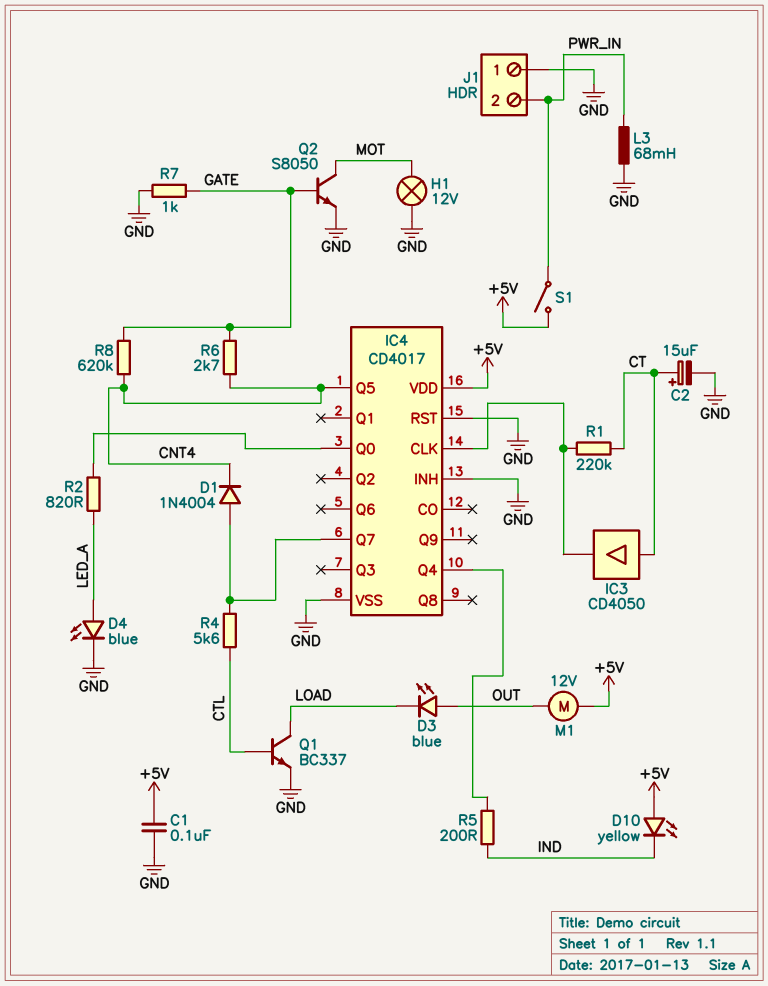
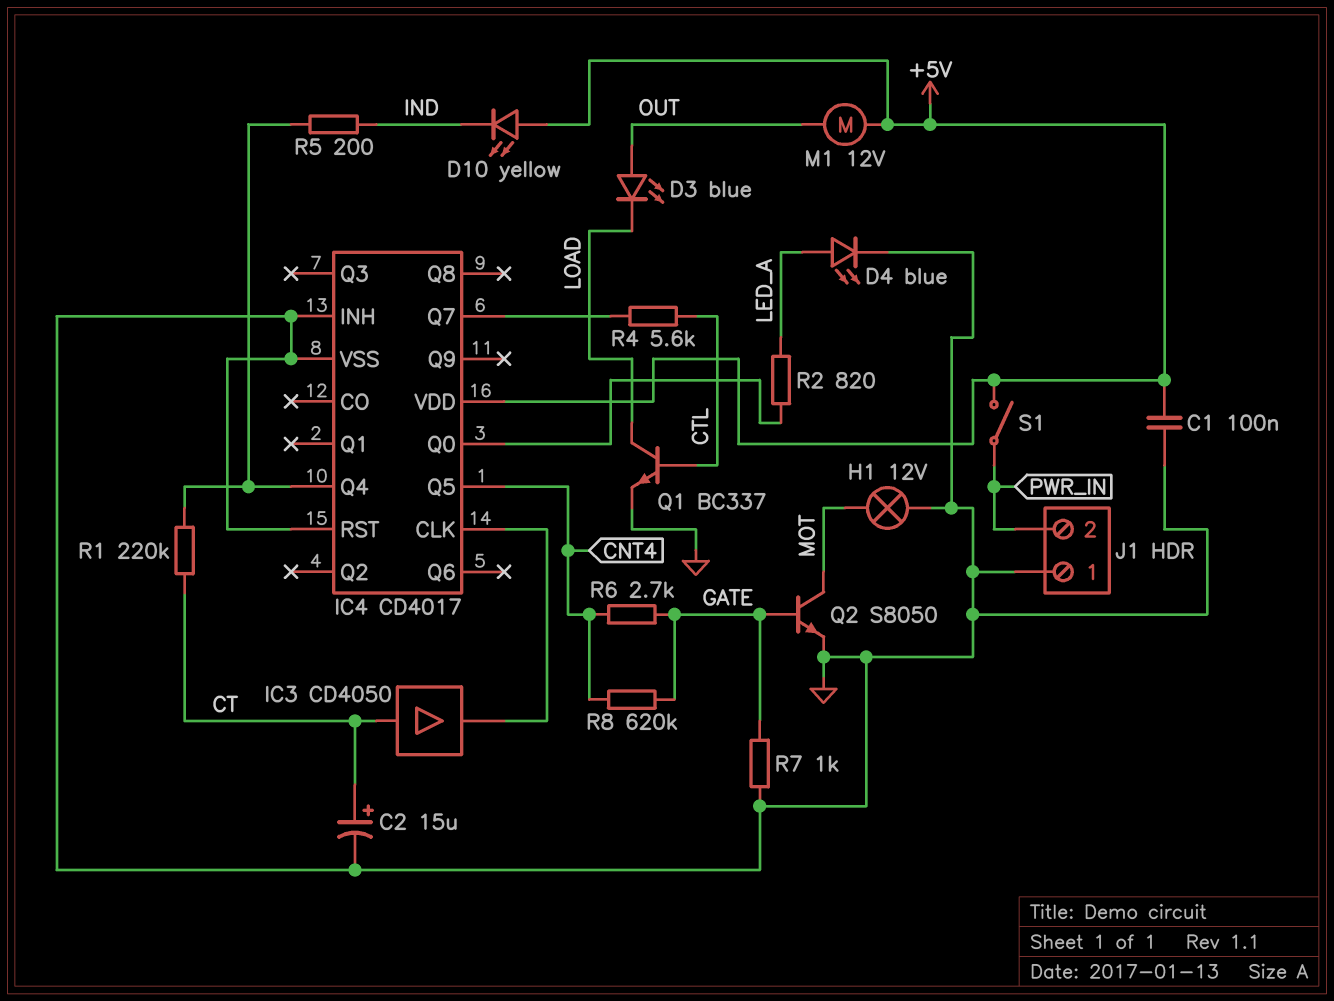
D1: diode 1N4004 (A IC4/Q7, K CNT4) -> none
L3: 68mH (GND, PWR_IN) -> none
R1: 220k (CT, IC4/CLK) -> 220k (CT, IC4/Q4)

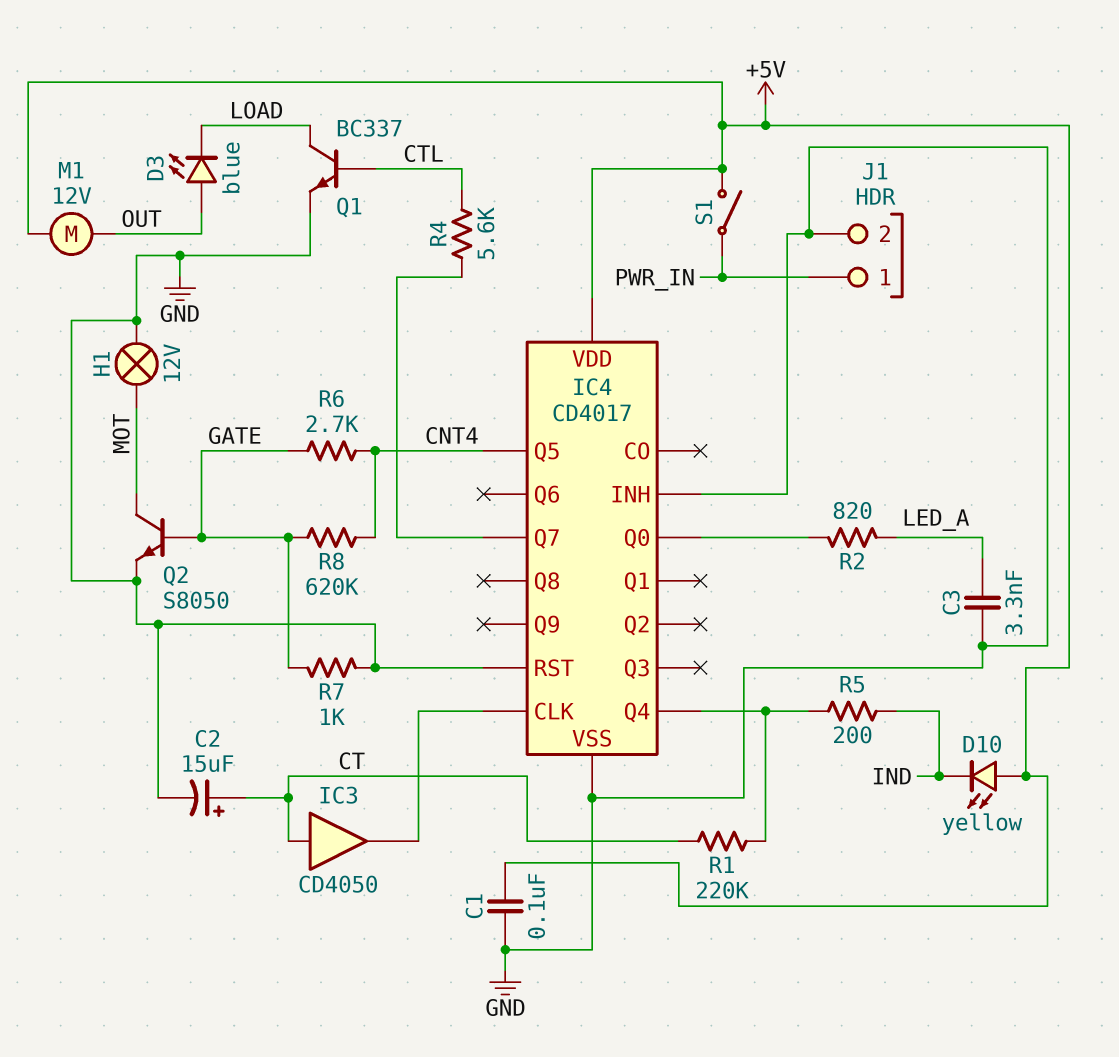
C3: none -> 3.3nF (GND, LED_A)
D4: LED blue (A LED_A, K GND) -> none
J1 pin 1: GND -> PWR_IN
J1 pin 2: PWR_IN -> GND

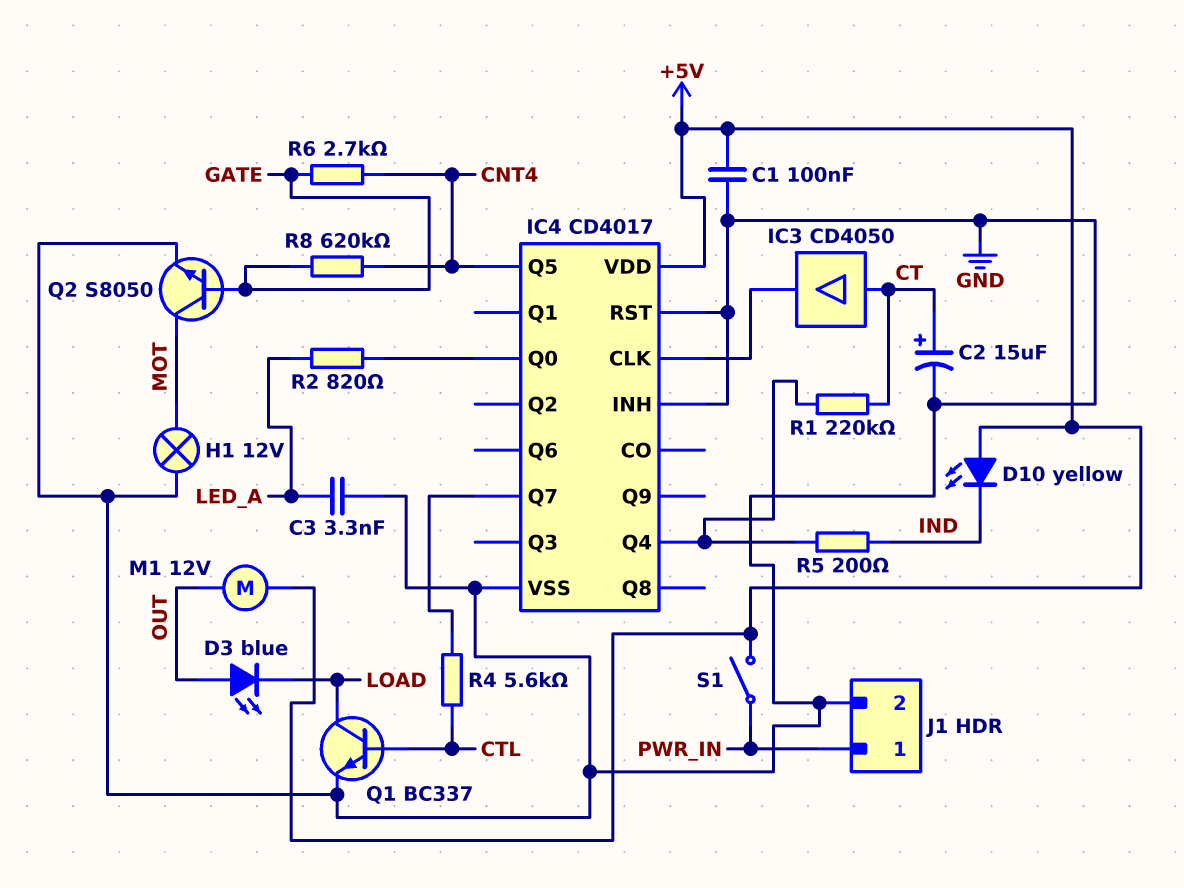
R7: 1k (GATE, GND) -> none

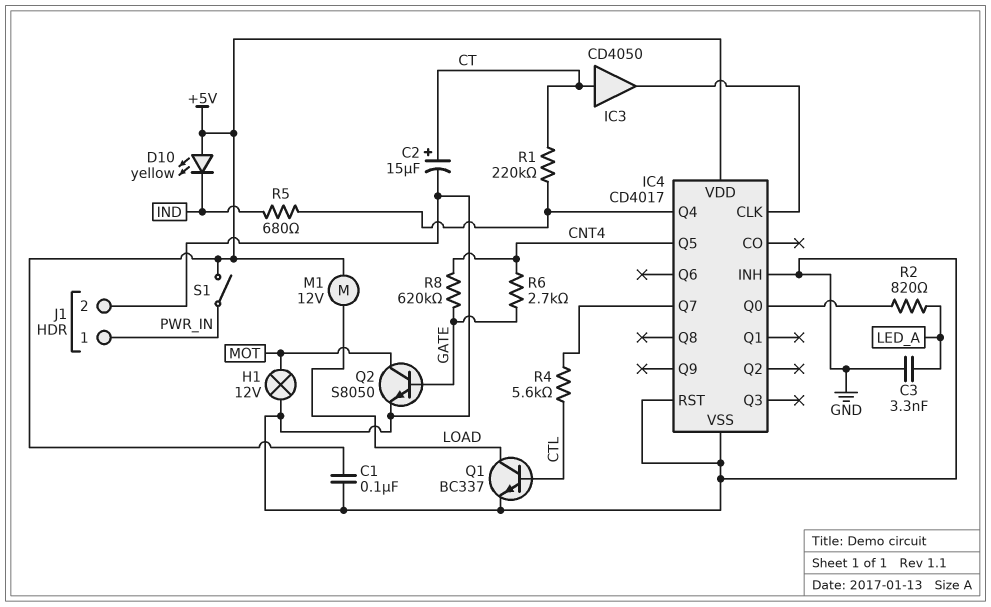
D3: LED blue (A OUT, K LOAD) -> none
M1: motor 12V (+5V, OUT) -> motor 12V (+5V, LOAD)
R5: 200 (IC4/Q4, IND) -> 680 (IC4/Q4, IND)

